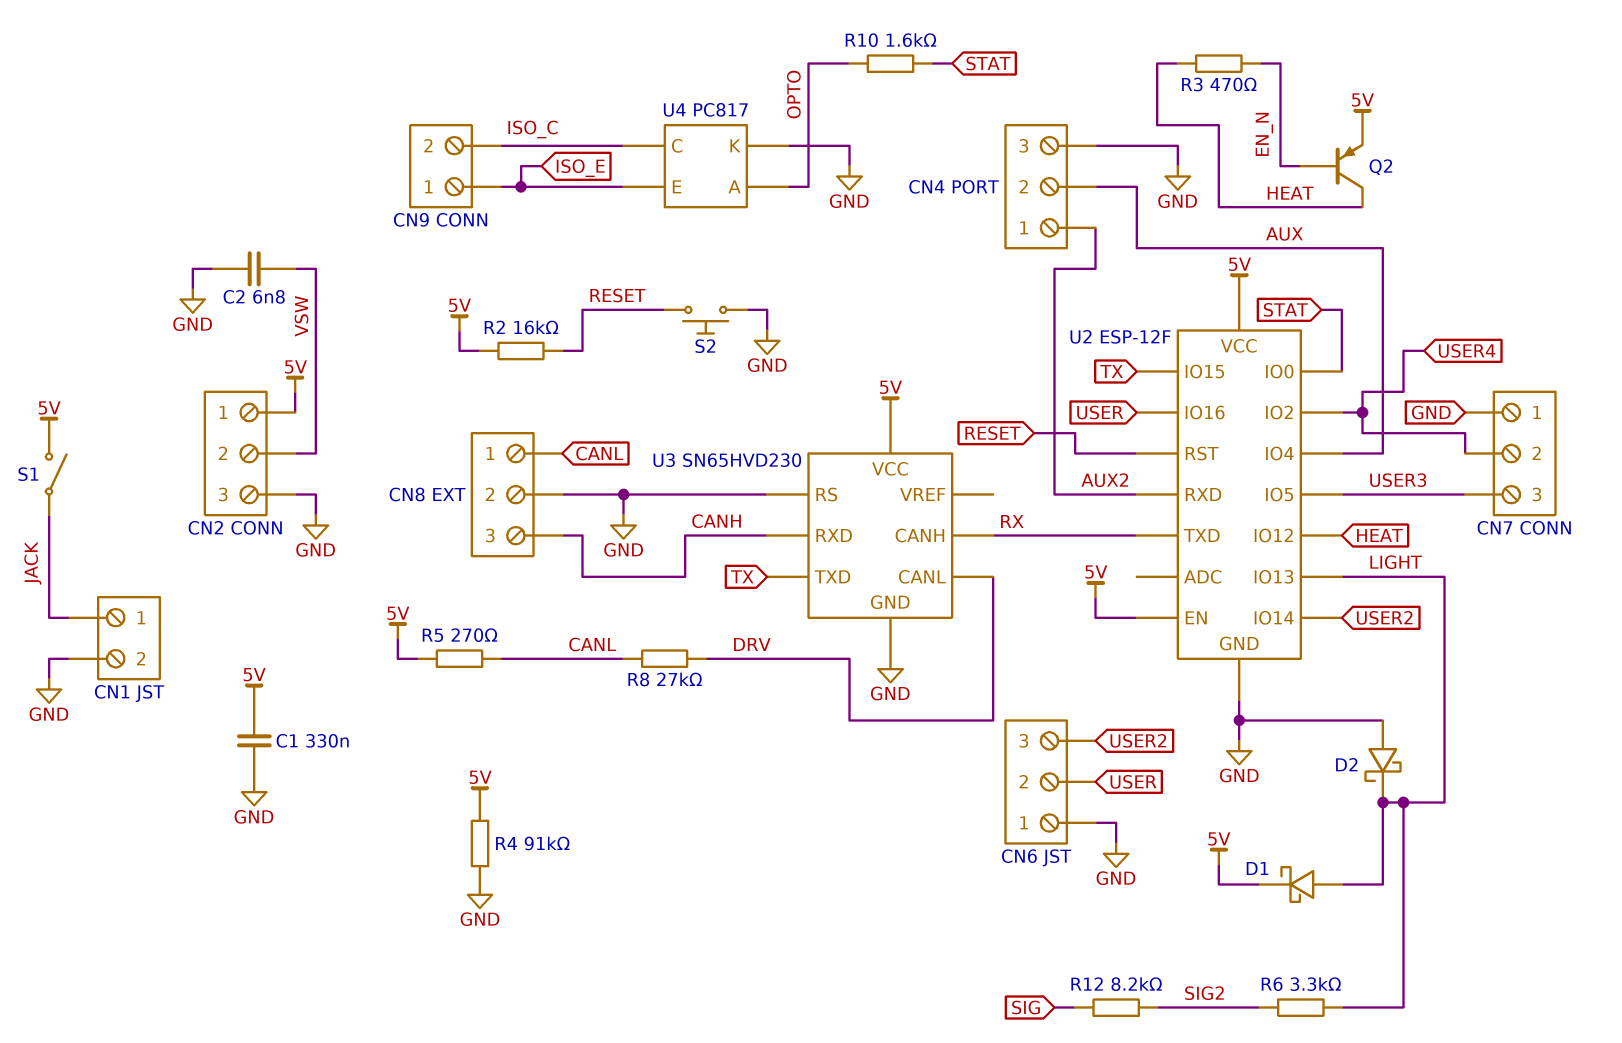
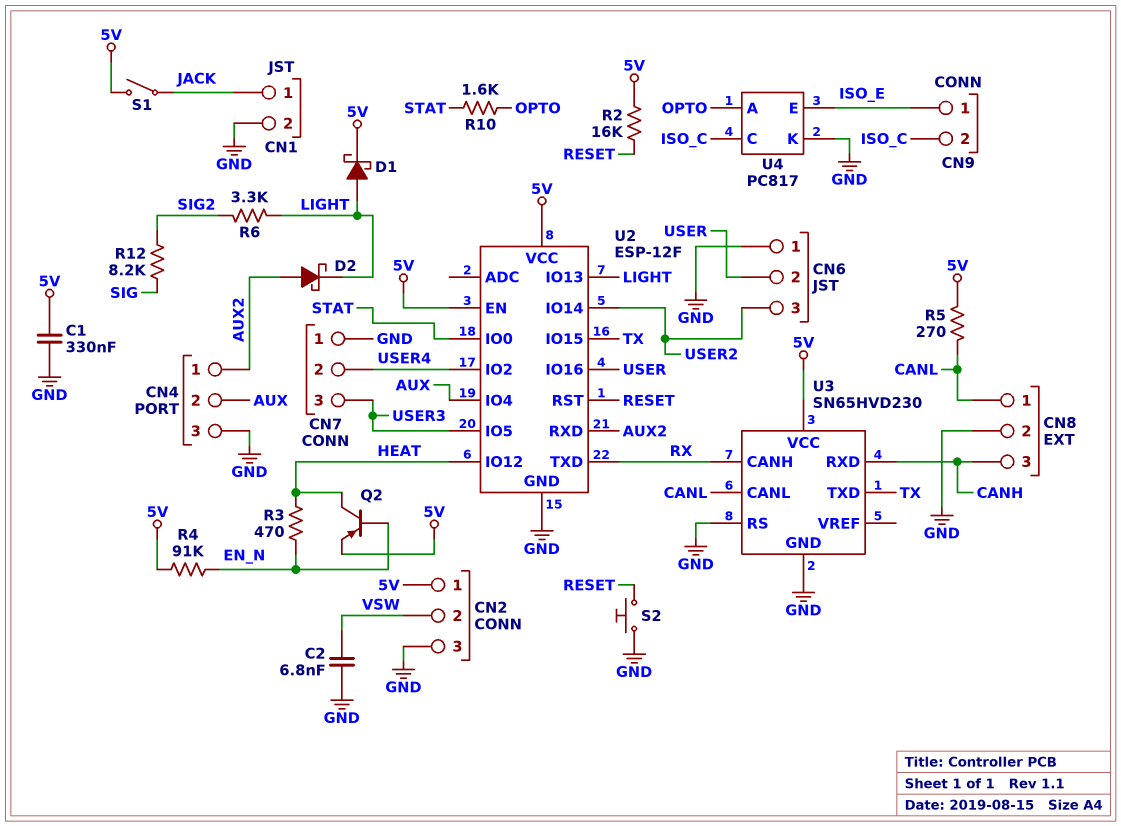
D2: schottky (A GND, K LIGHT) -> schottky (A AUX2, K LIGHT)
R4: 91k (5V, GND) -> 91k (5V, EN_N)
R8: 27k (CANL, DRV) -> none
U3 pin CANL: DRV -> CANL

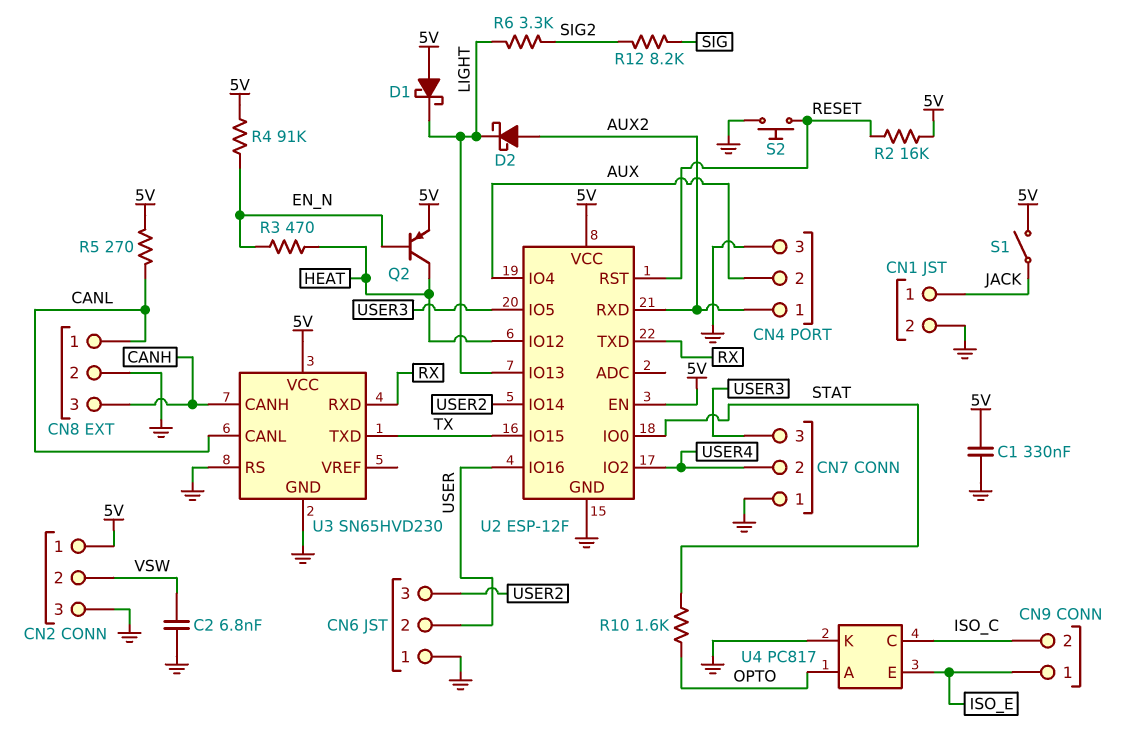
D1: schottky (A LIGHT, K 5V) -> schottky (A 5V, K LIGHT)
U3 pin CANH: RX -> CANH
U3 pin RXD: CANH -> RX

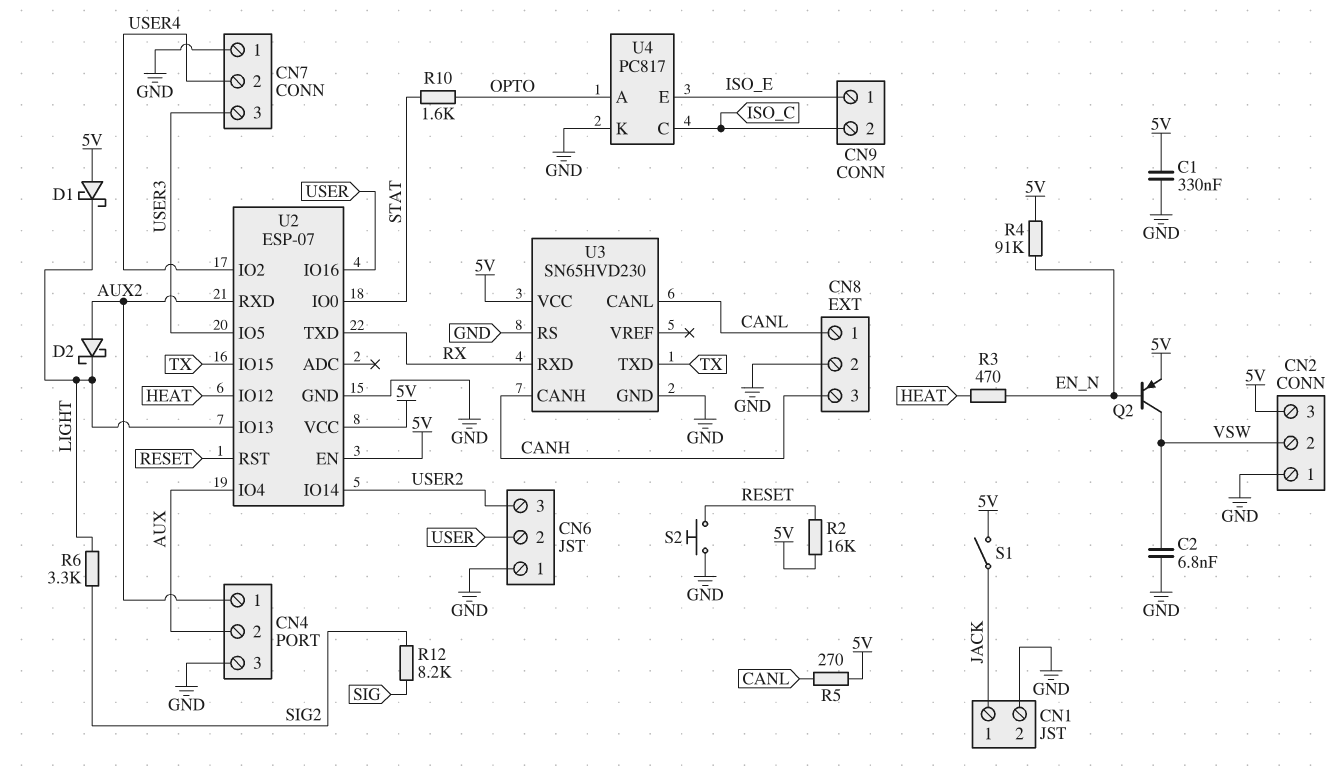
CN2 pin 1: 5V -> GND
CN2 pin 3: GND -> 5V
Q2: PNP (B EN_N, C HEAT, E 5V) -> PNP (B EN_N, C VSW, E 5V)
U2: ESP-12F -> ESP-07

